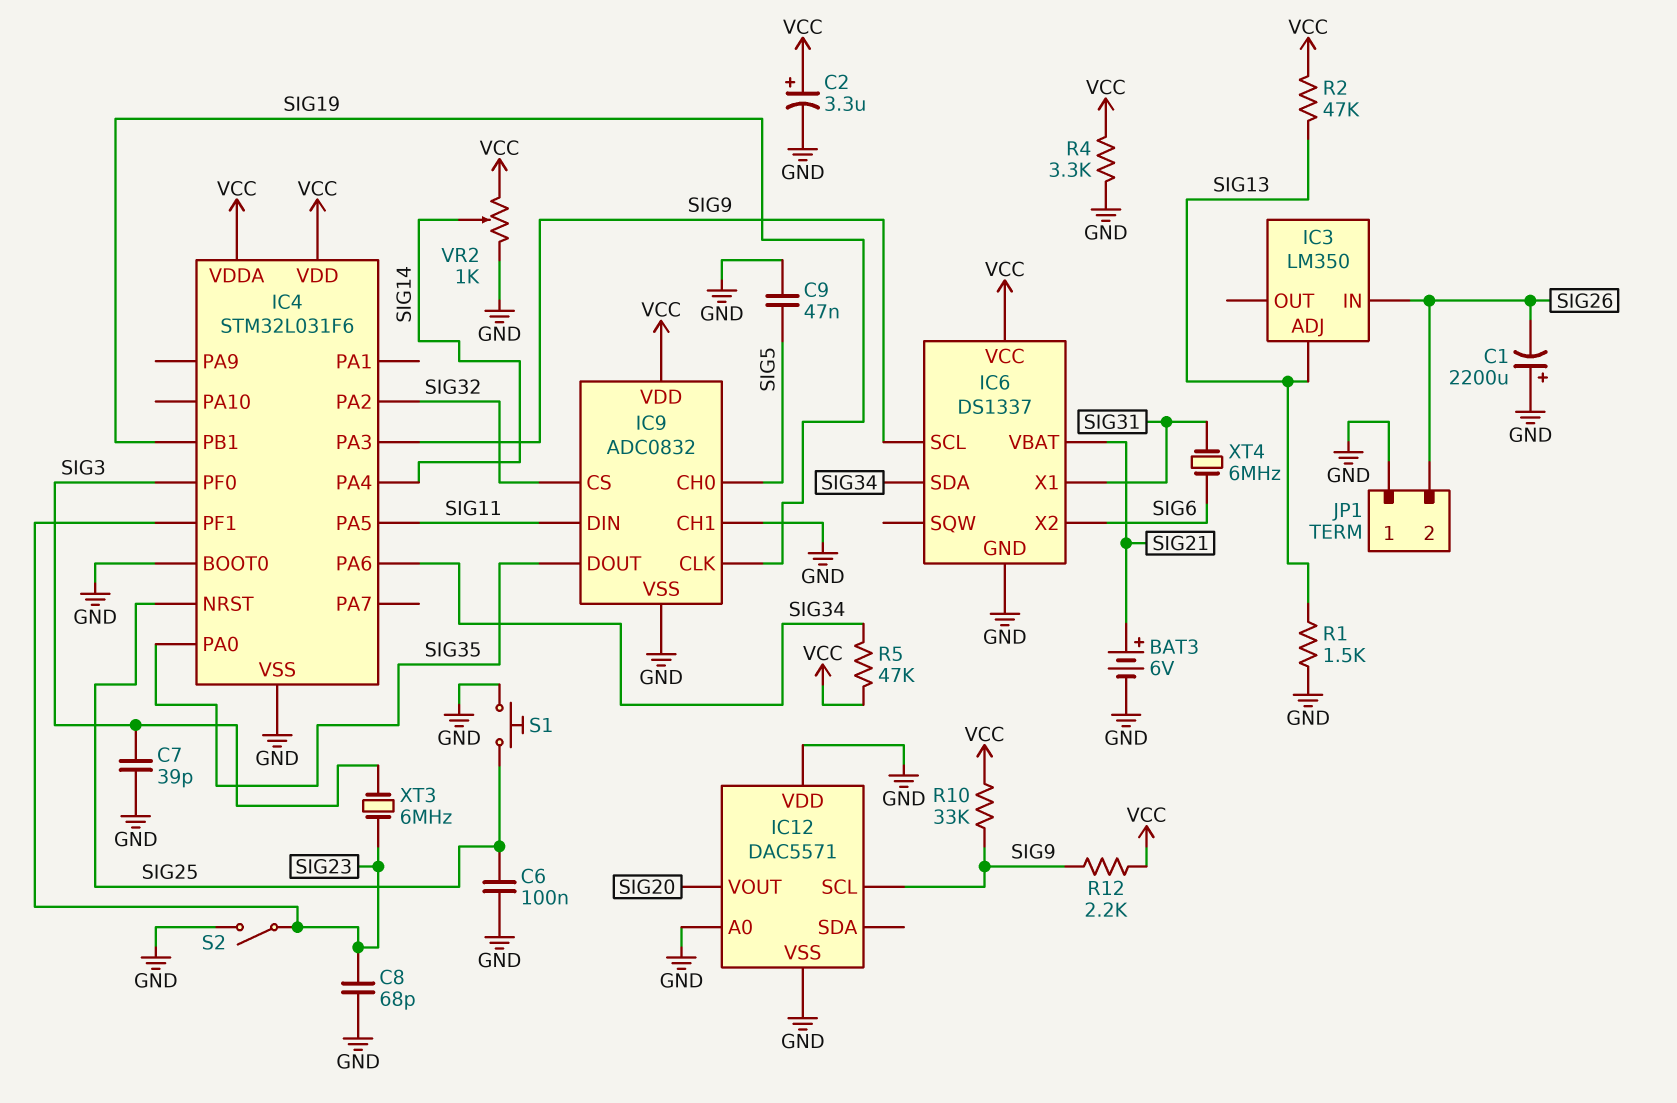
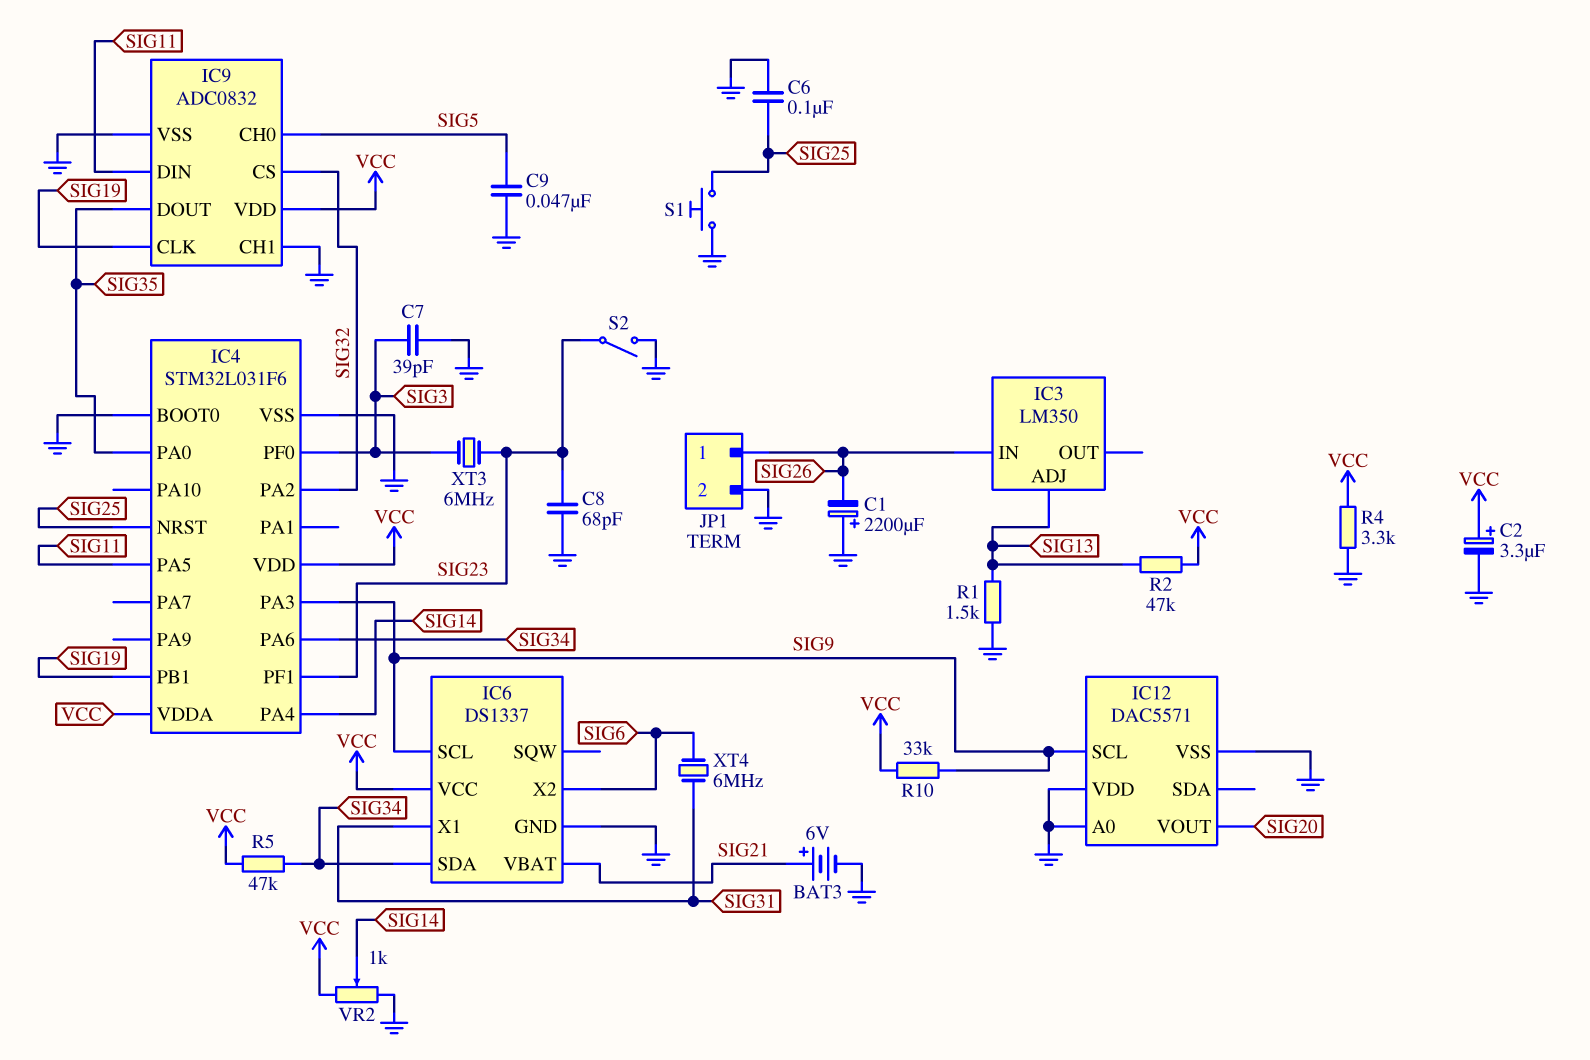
JP1 pin 1: GND -> SIG26
JP1 pin 2: SIG26 -> GND
R12: 2.2k (SIG9, VCC) -> none

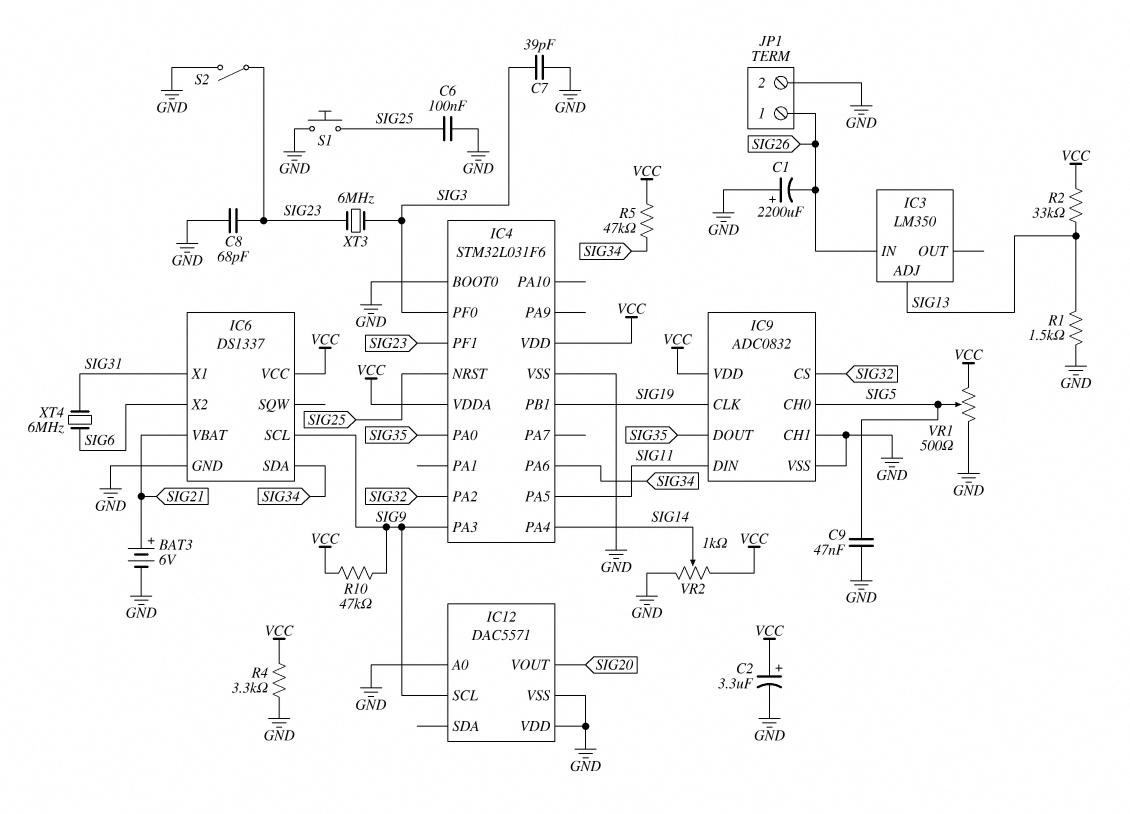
R2: 47k (SIG13, VCC) -> 33k (SIG13, VCC)
R10: 33k (SIG9, VCC) -> 47k (SIG9, VCC)
VR1: none -> 500 (GND, VCC, wiper SIG5)

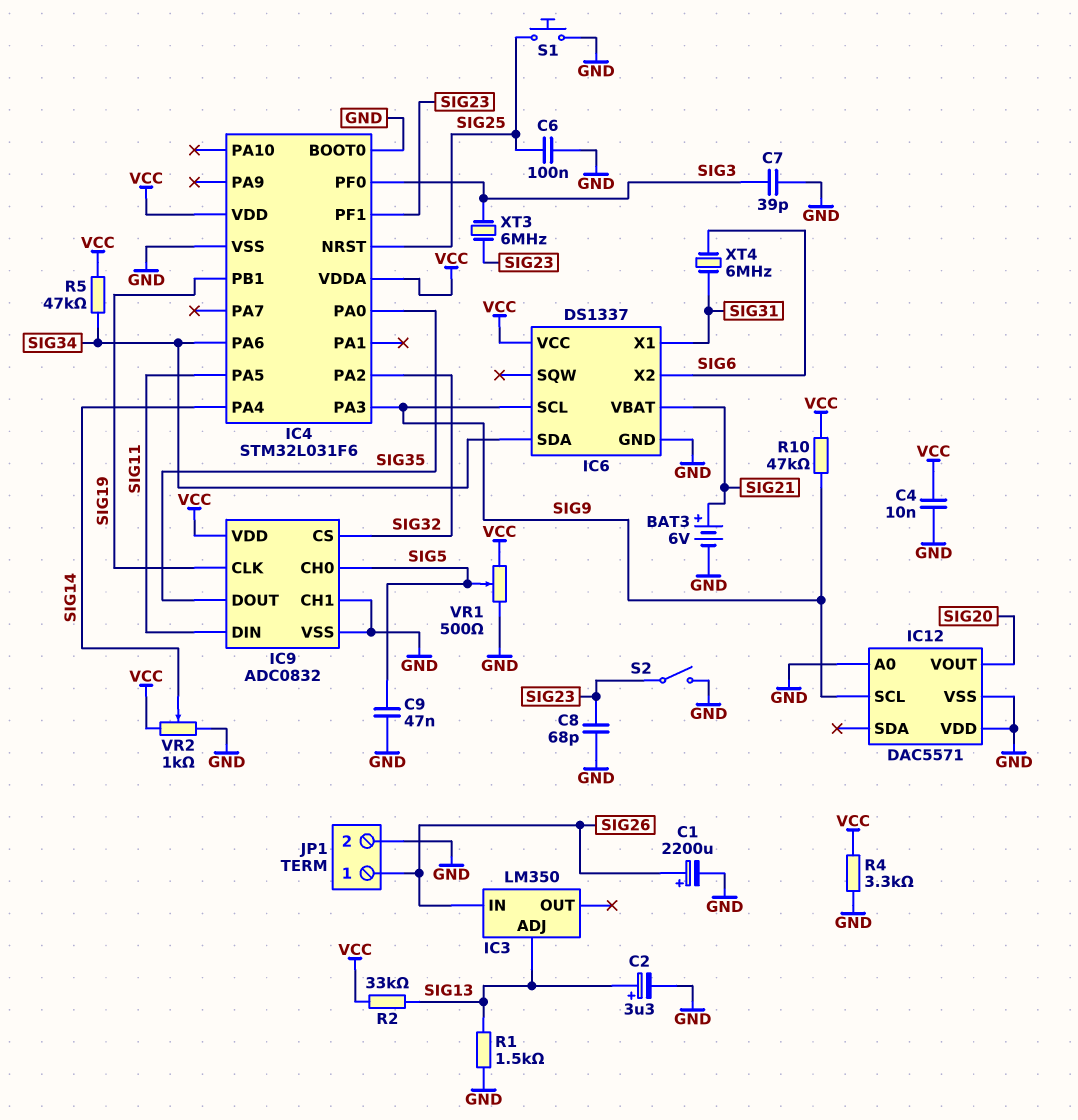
C1: 2200uF (plus GND, minus SIG26) -> 2200uF (plus SIG26, minus GND)
C2: 3.3uF (plus VCC, minus GND) -> 3.3uF (plus SIG13, minus GND)
C4: none -> 10nF (GND, VCC)

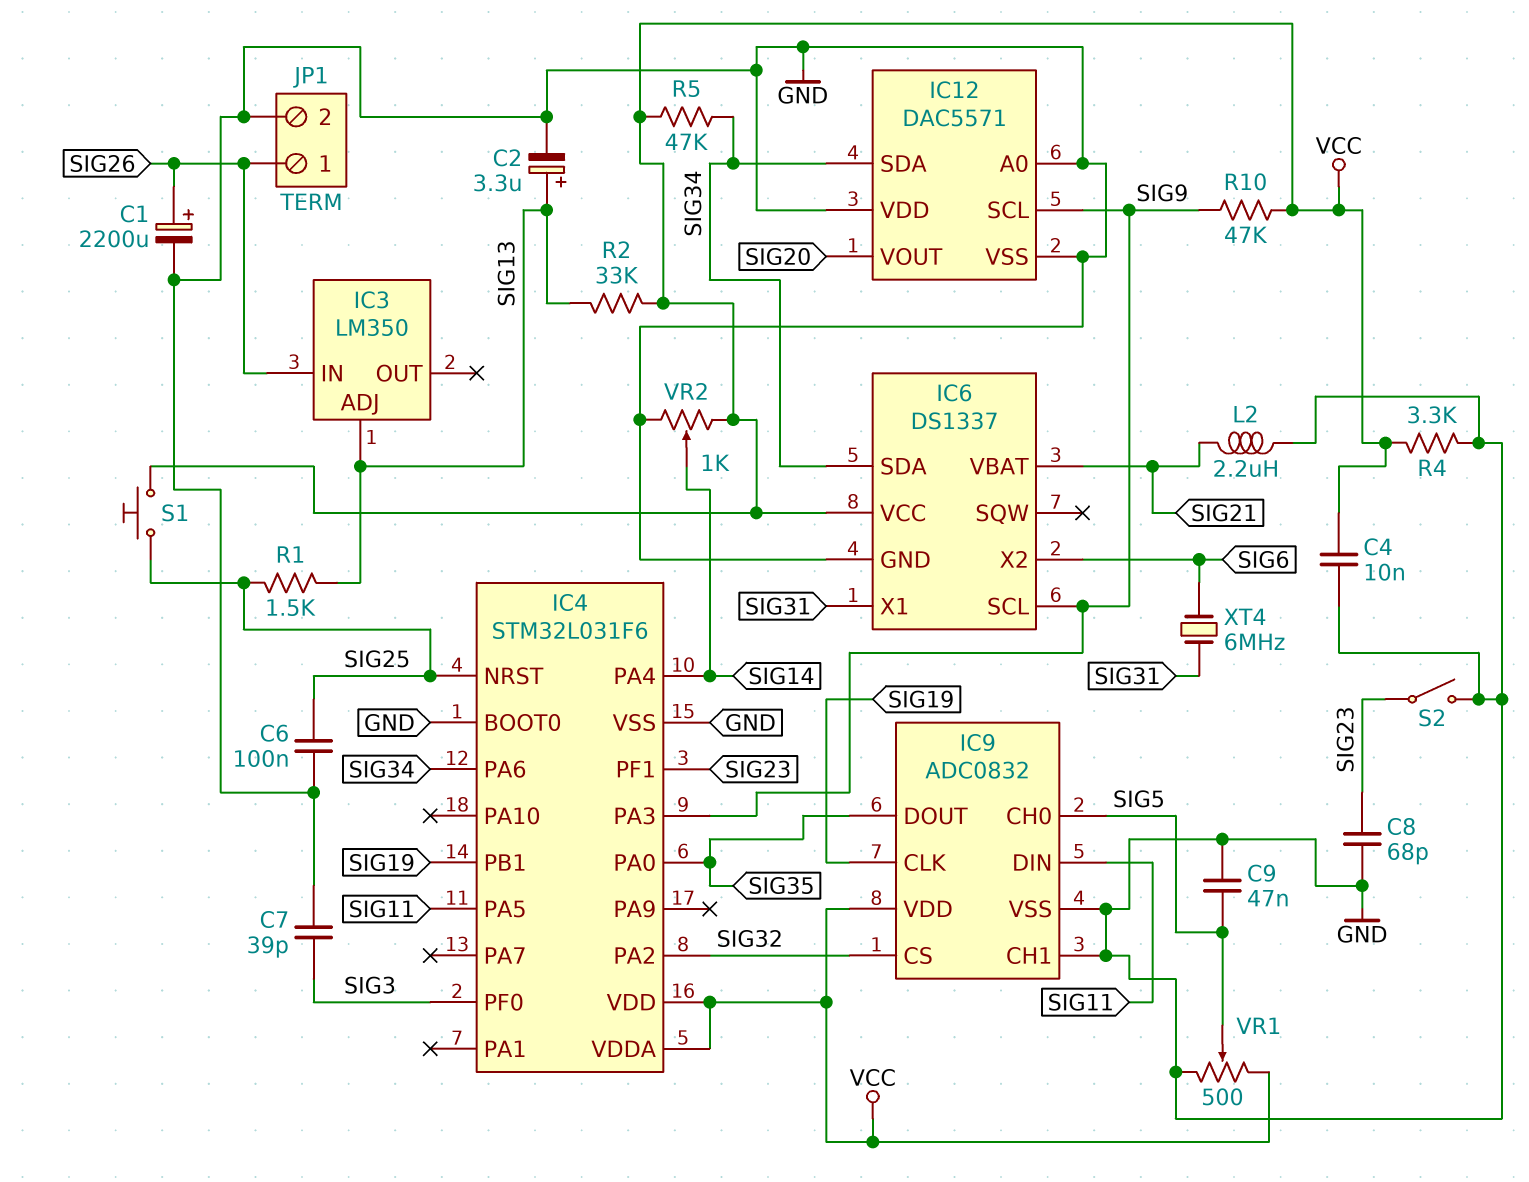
BAT3: 6V (plus SIG21, minus GND) -> none
IC12 pin SDA: none -> SIG34
L2: none -> 2.2uH (GND, SIG21)
R1: 1.5k (GND, SIG13) -> 1.5k (SIG13, SIG25)
S1: button (GND, SIG25) -> button (SIG25, VCC)
XT3: 6MHz (SIG3, SIG23) -> none

